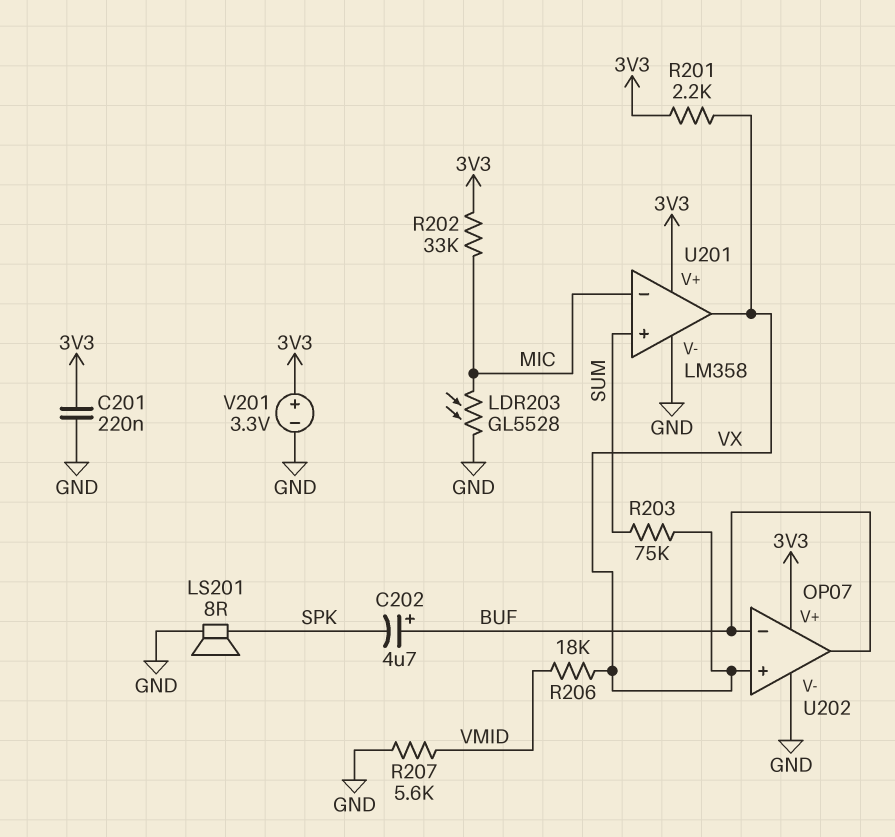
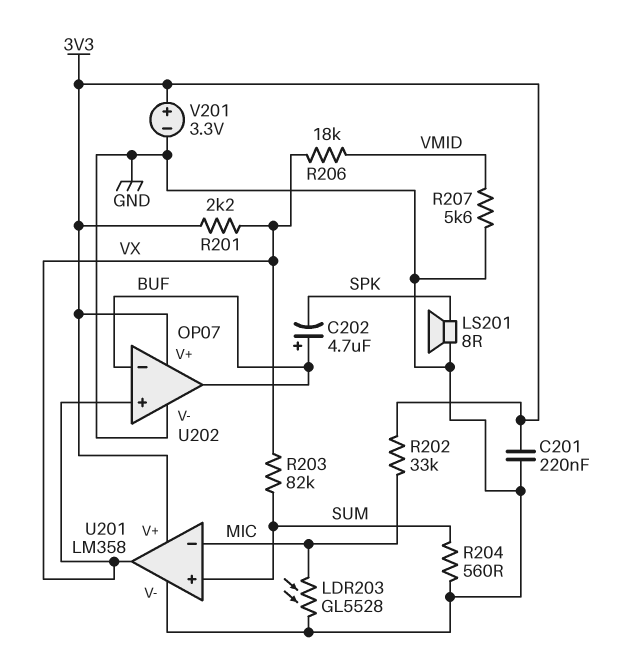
R203: 75k (SUM, VX) -> 82k (SUM, VX)
R204: none -> 560 (GND, SUM)

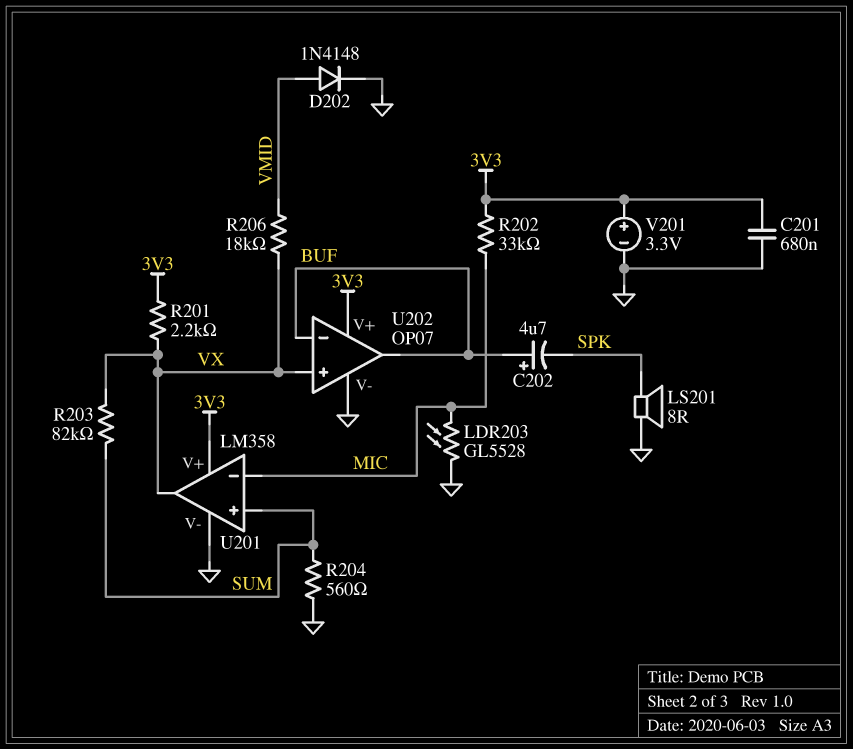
C201: 220nF (3V3, GND) -> 680nF (3V3, GND)
D202: none -> diode 1N4148 (A VMID, K GND)
R207: 5.6k (GND, VMID) -> none

